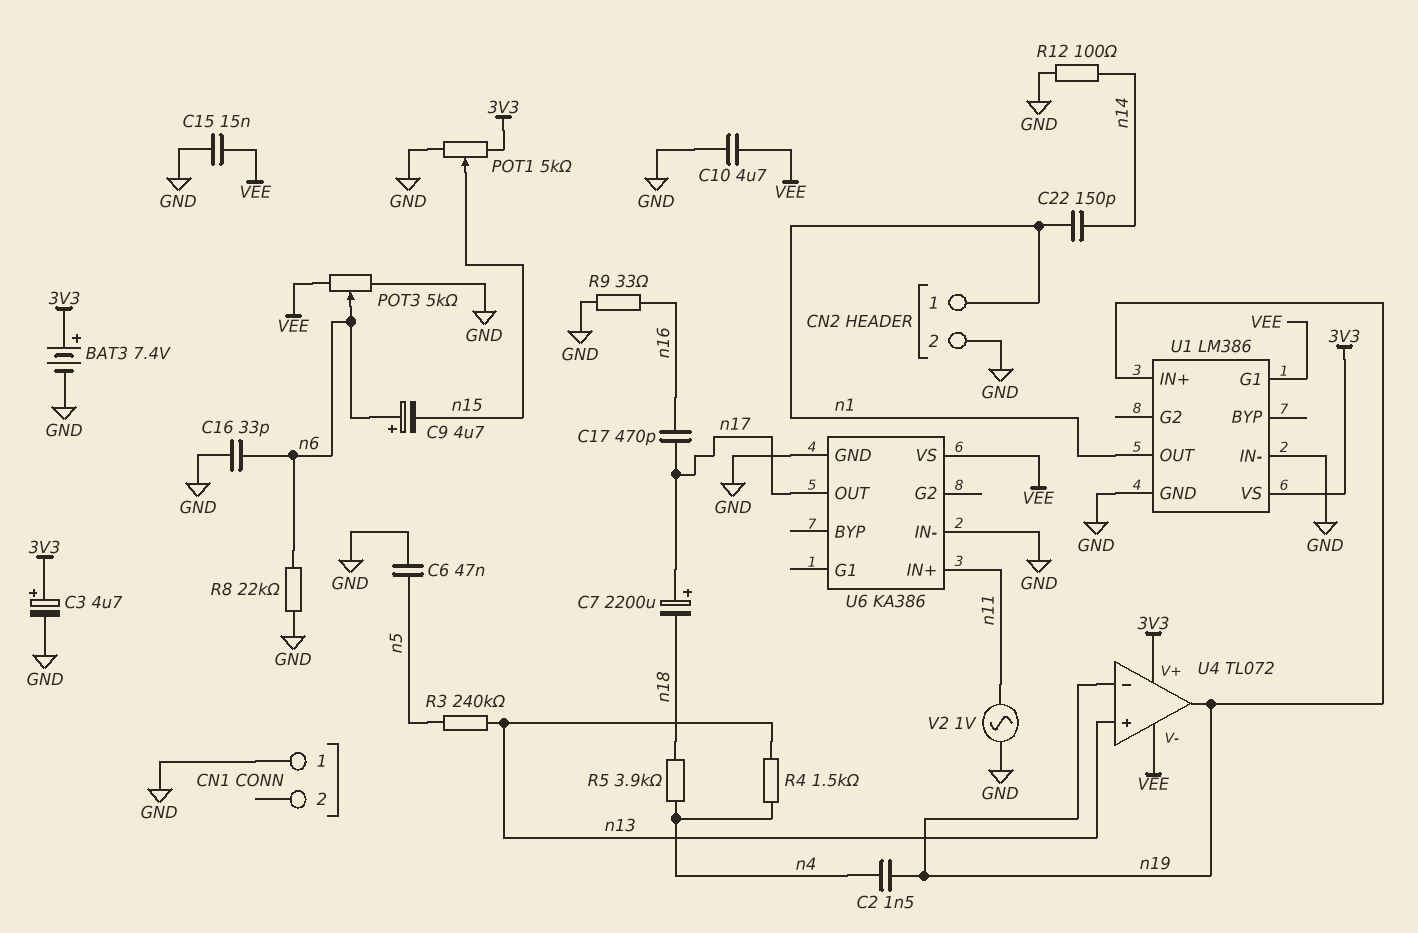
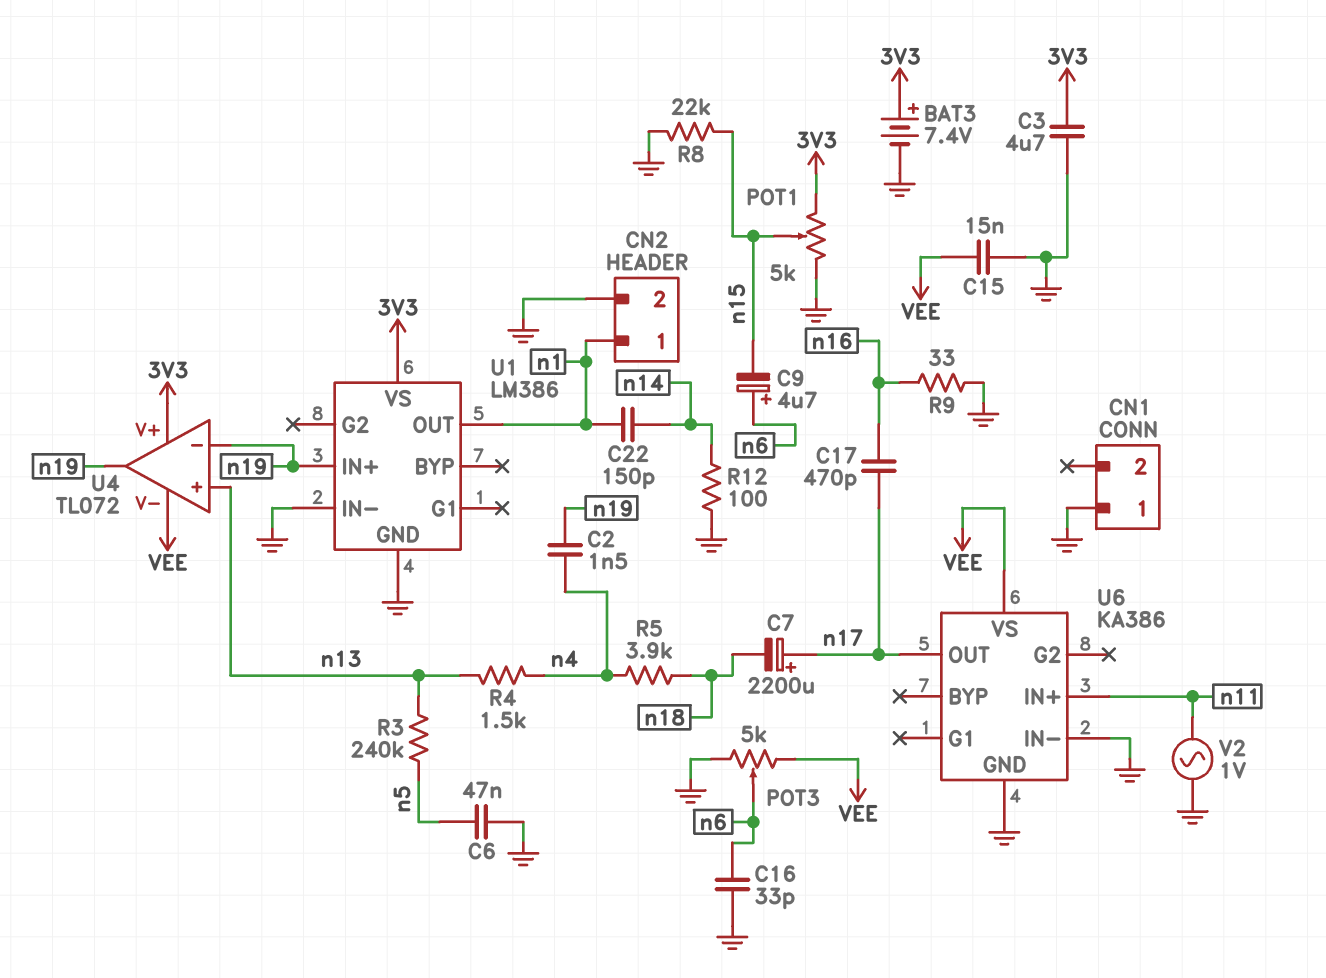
C3: 4.7uF (plus 3V3, minus GND) -> 4.7uF (3V3, GND)
C10: 4.7uF (GND, VEE) -> none
R8: 22k (GND, n6) -> 22k (GND, n15)
U1 pin G1: VEE -> none

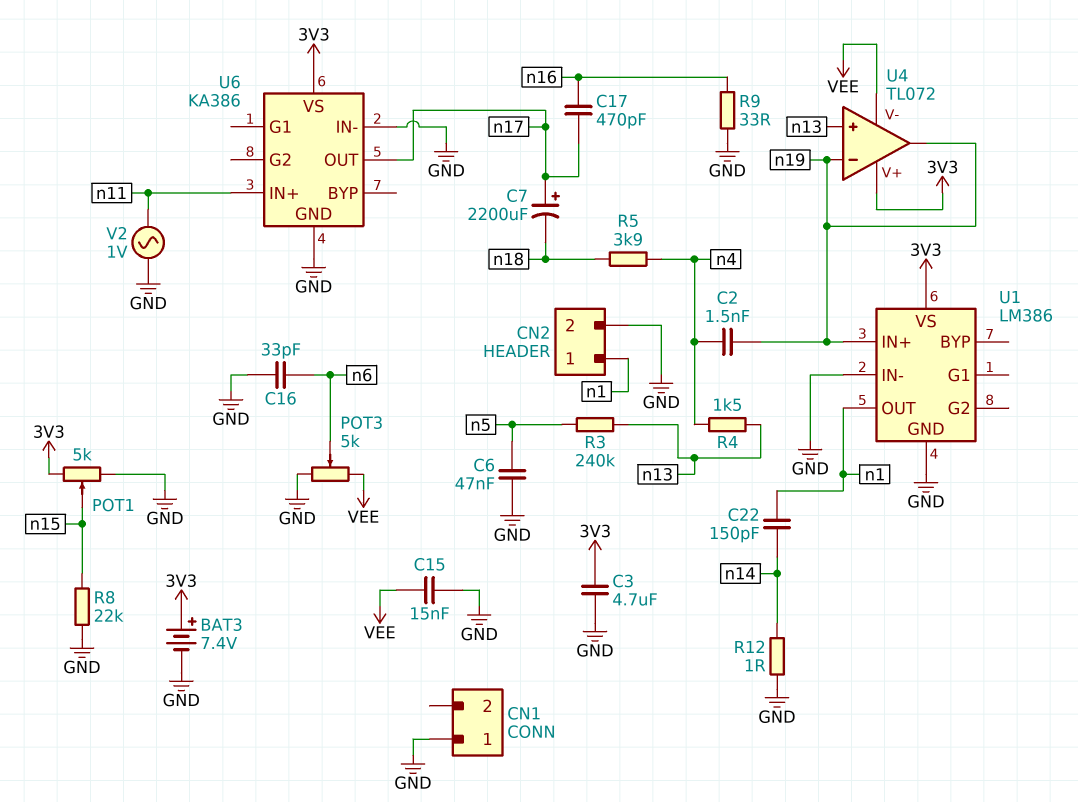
C9: 4.7uF (plus n6, minus n15) -> none
R12: 100 (GND, n14) -> 1 (GND, n14)
U6 pin VS: VEE -> 3V3

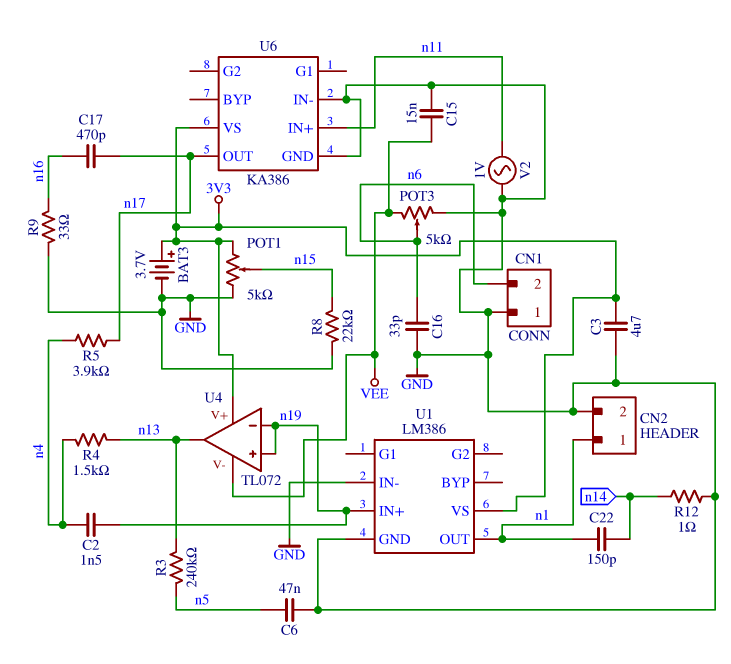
BAT3: 7.4V (plus 3V3, minus GND) -> 3.7V (plus 3V3, minus GND)
C7: 2200uF (plus n17, minus n18) -> none
CN1 pin 2: none -> n6
R5: 3.9k (n4, n18) -> 3.9k (n4, n17)
U4 pin in+: n13 -> n19
U4 pin out: n19 -> n13

